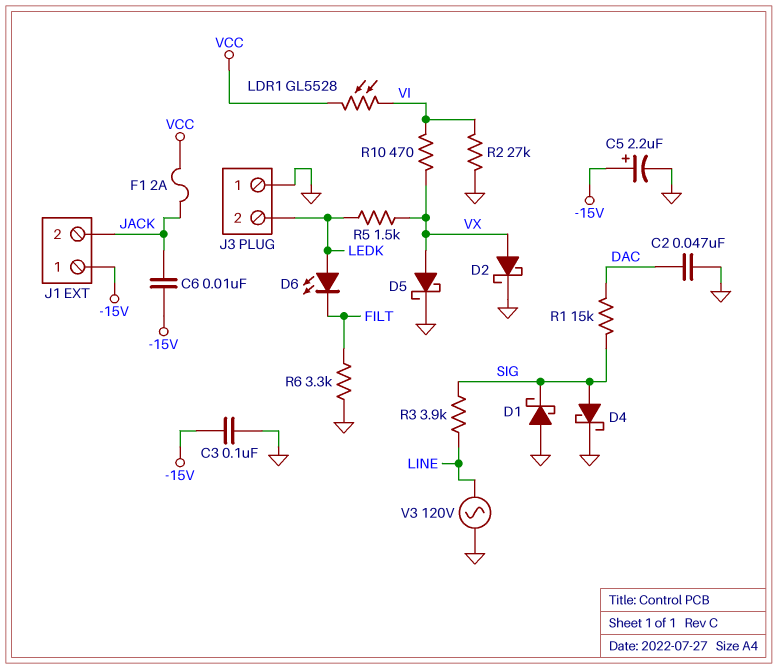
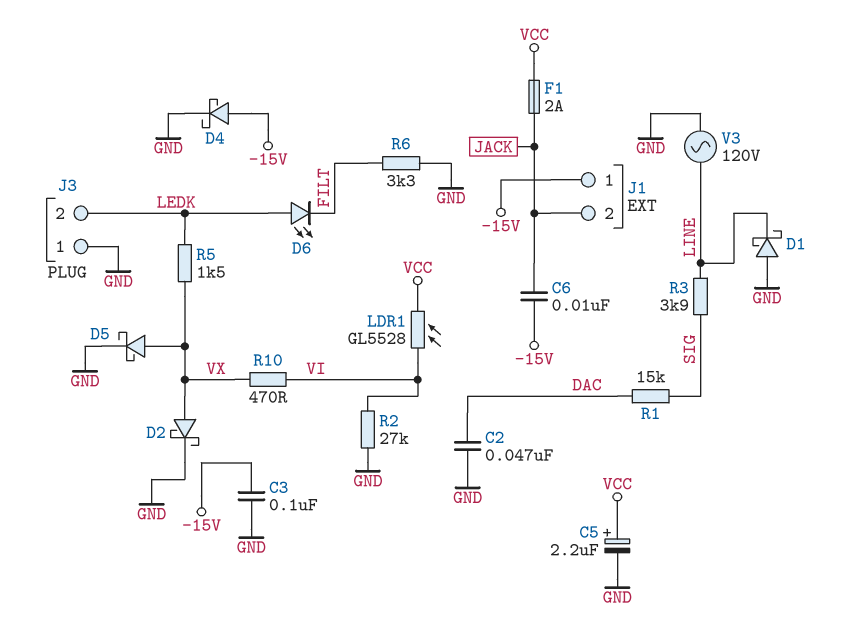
C5: 2.2uF (plus -15V, minus GND) -> 2.2uF (plus VCC, minus GND)
D1: schottky (A GND, K SIG) -> schottky (A GND, K LINE)
D4: schottky (A SIG, K GND) -> schottky (A -15V, K GND)

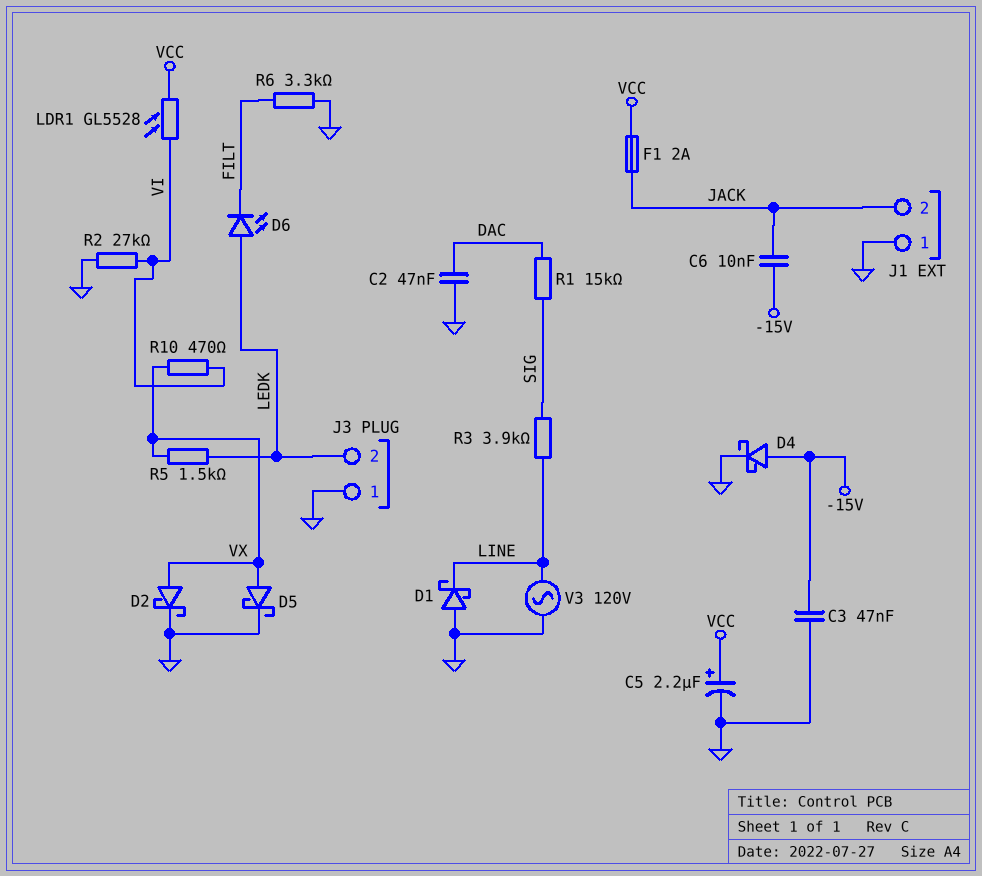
C3: 100nF (-15V, GND) -> 47nF (-15V, GND)
J1 pin 1: -15V -> GND

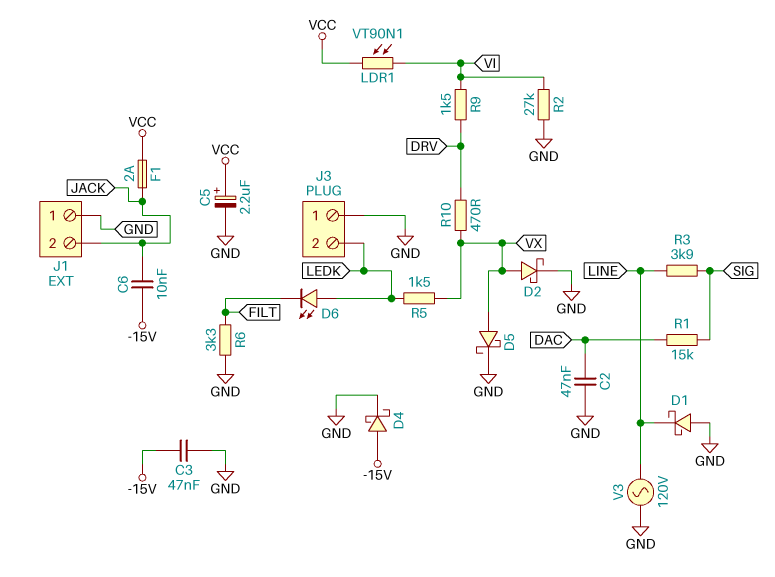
LDR1: GL5528 (VCC, VI) -> VT90N1 (VCC, VI)
R9: none -> 1.5k (DRV, VI)
R10: 470 (VI, VX) -> 470 (DRV, VX)

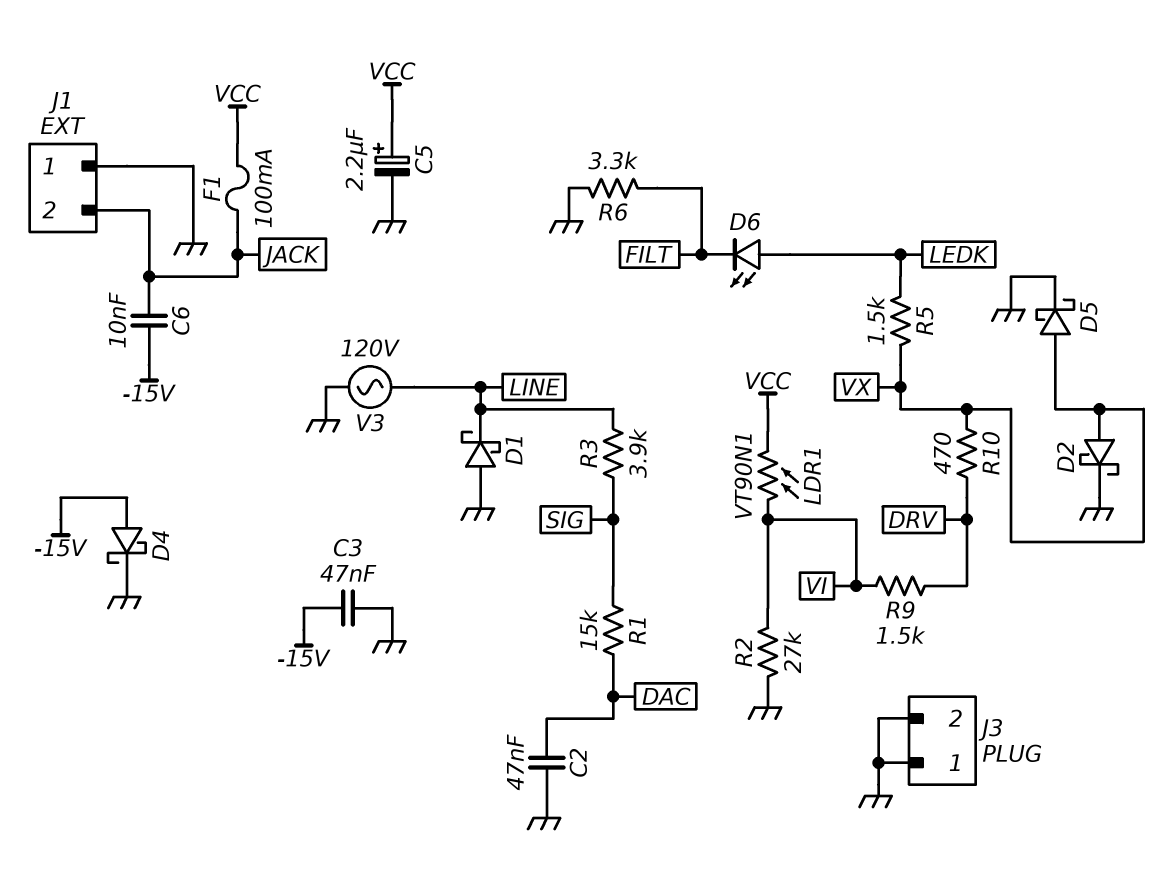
F1: 2A (JACK, VCC) -> 100mA (JACK, VCC)
J3 pin 2: LEDK -> GND

